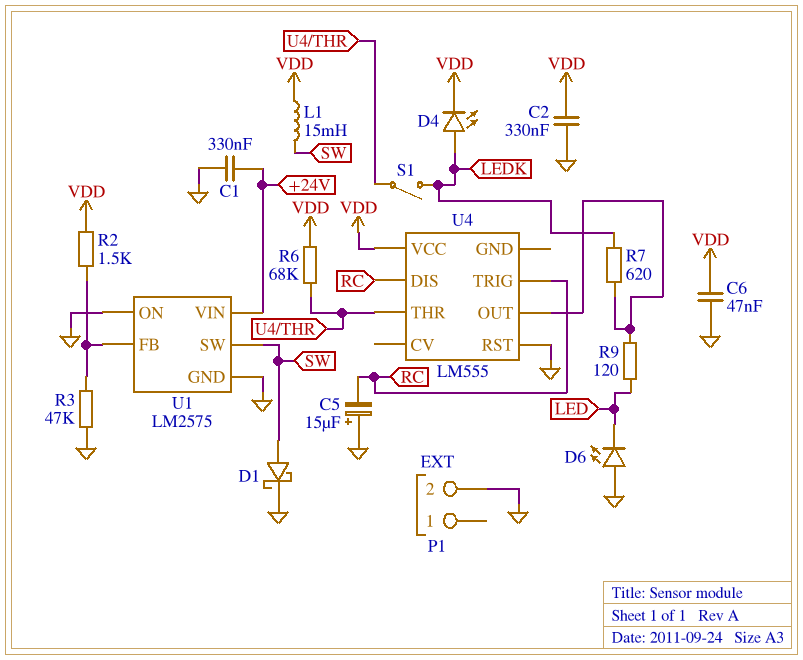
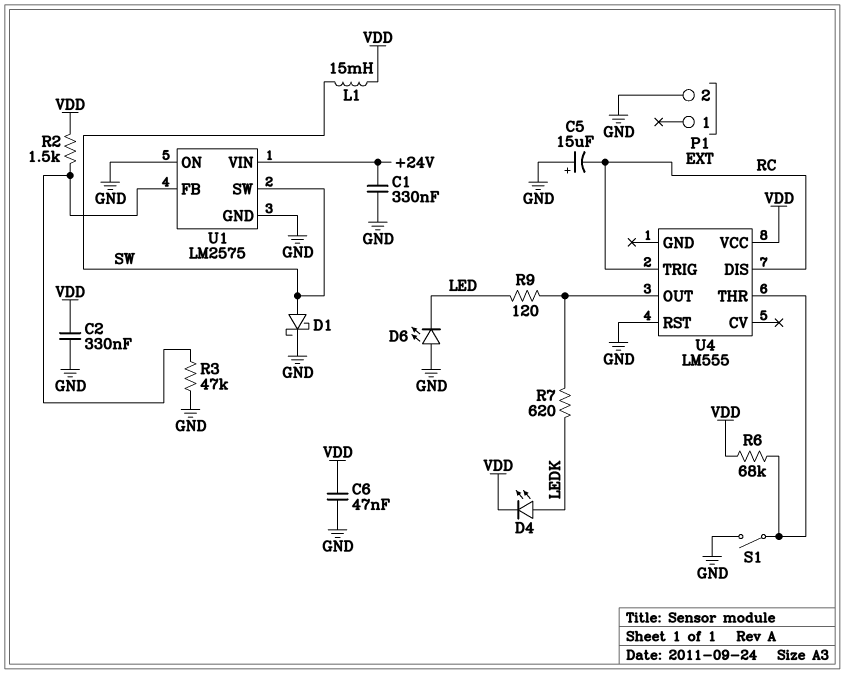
S1: switch (LEDK, U4/THR) -> switch (GND, U4/THR)

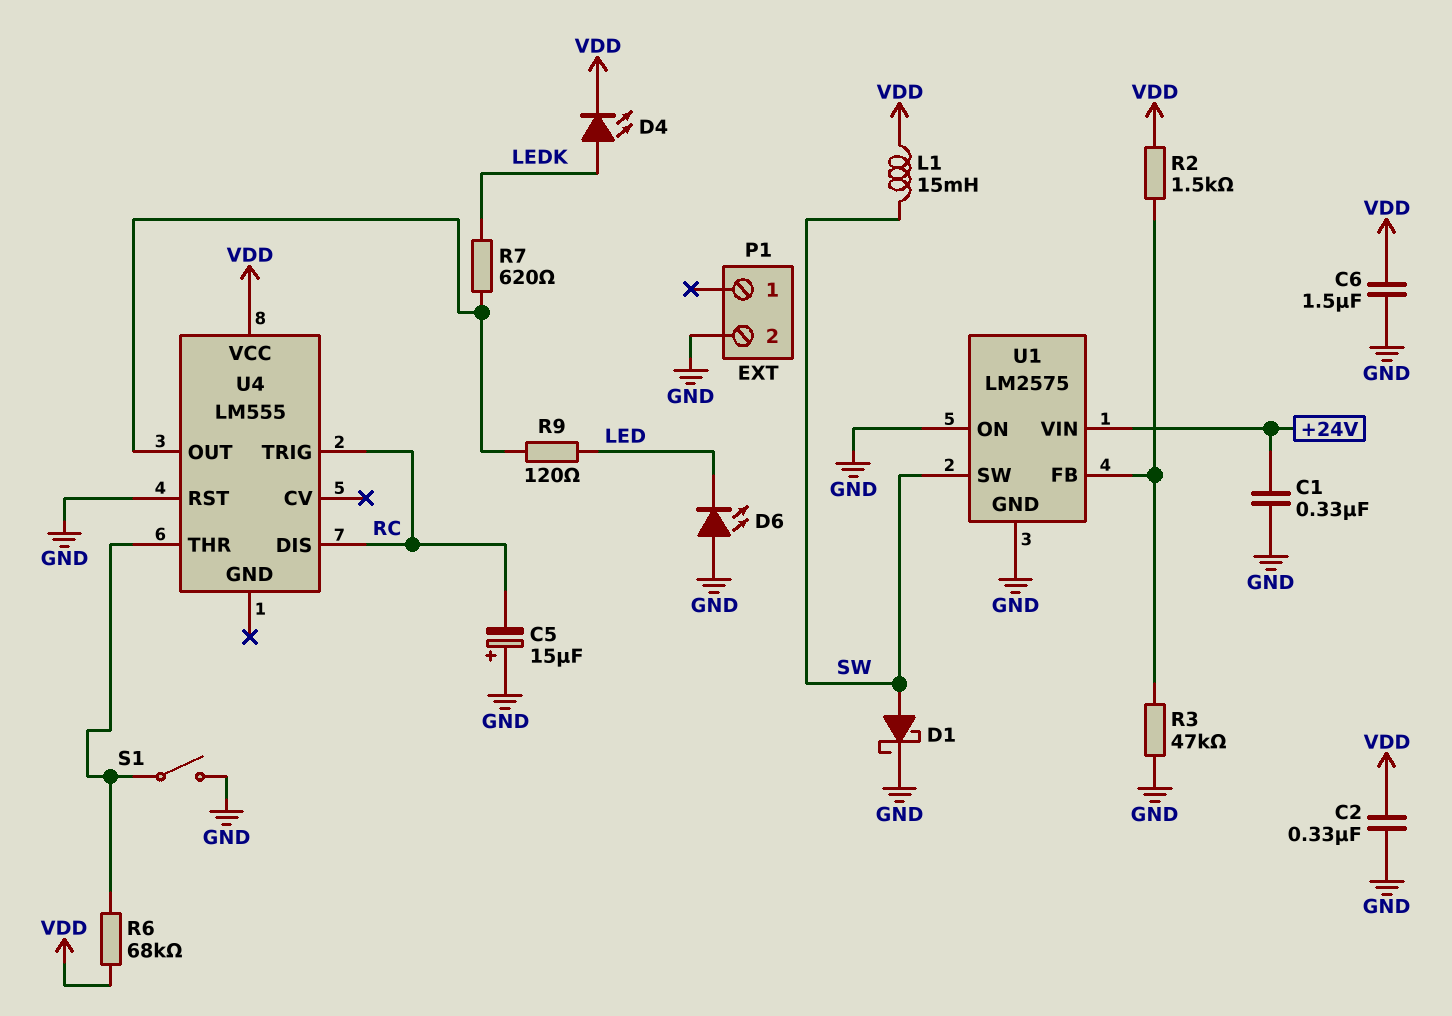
C6: 47nF (GND, VDD) -> 1.5uF (GND, VDD)

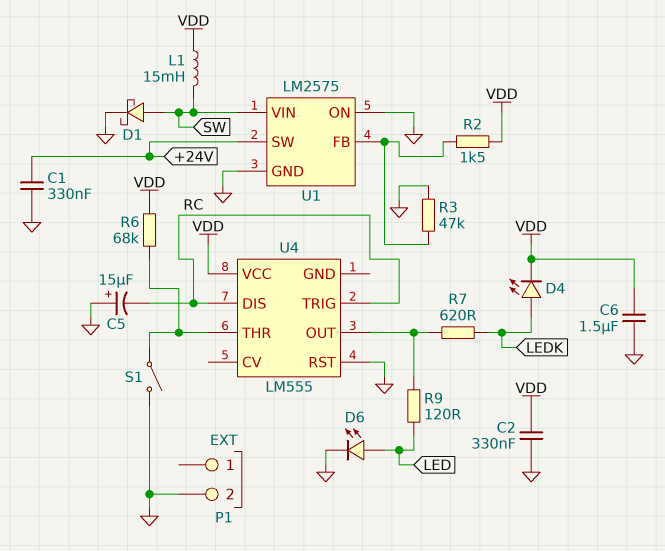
D6: LED (A GND, K LED) -> LED (A LED, K GND)
U1 pin SW: SW -> +24V
U1 pin VIN: +24V -> SW

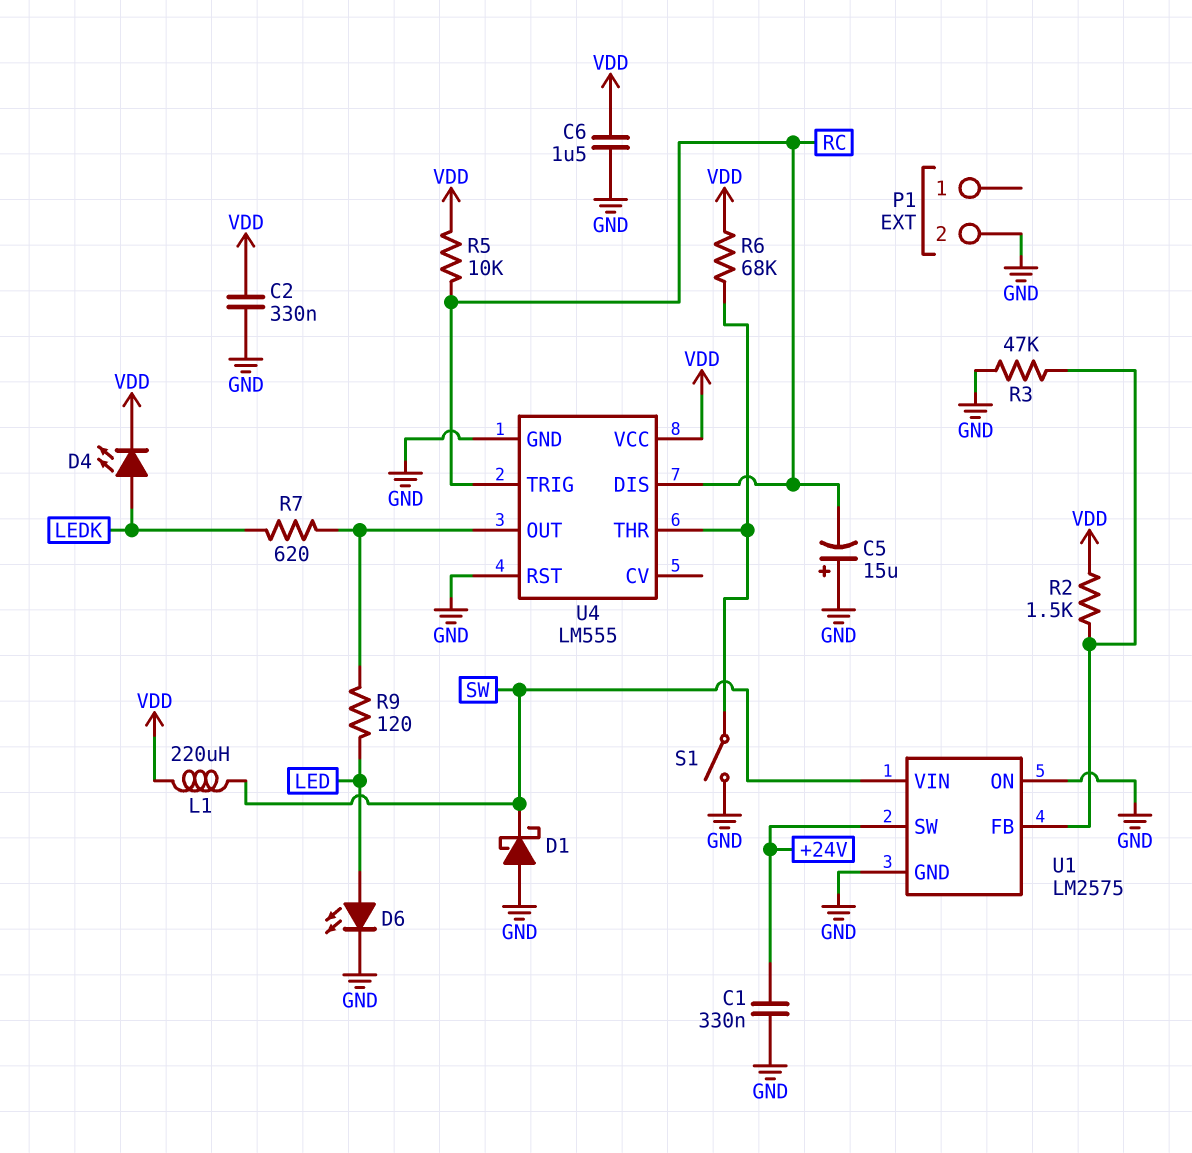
D1: schottky (A SW, K GND) -> schottky (A GND, K SW)
L1: 15mH (SW, VDD) -> 220uH (SW, VDD)
R5: none -> 10k (RC, VDD)
U4 pin GND: none -> GND

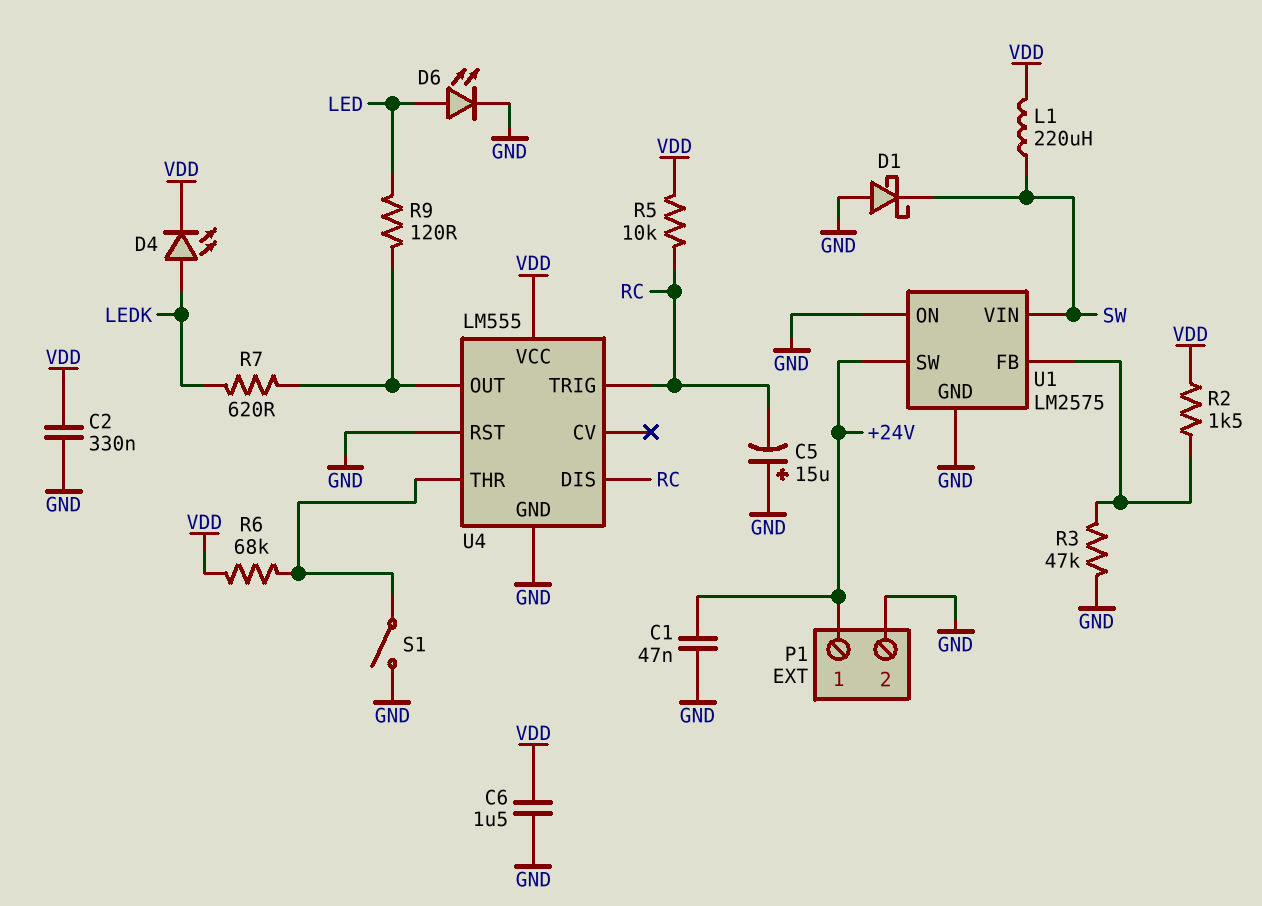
C1: 330nF (+24V, GND) -> 47nF (+24V, GND)
P1 pin 1: none -> +24V

